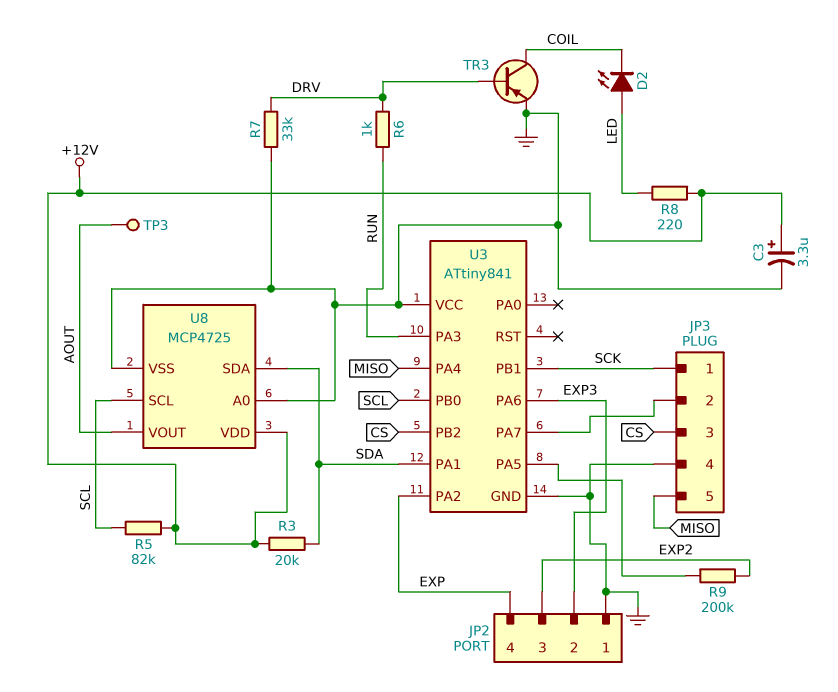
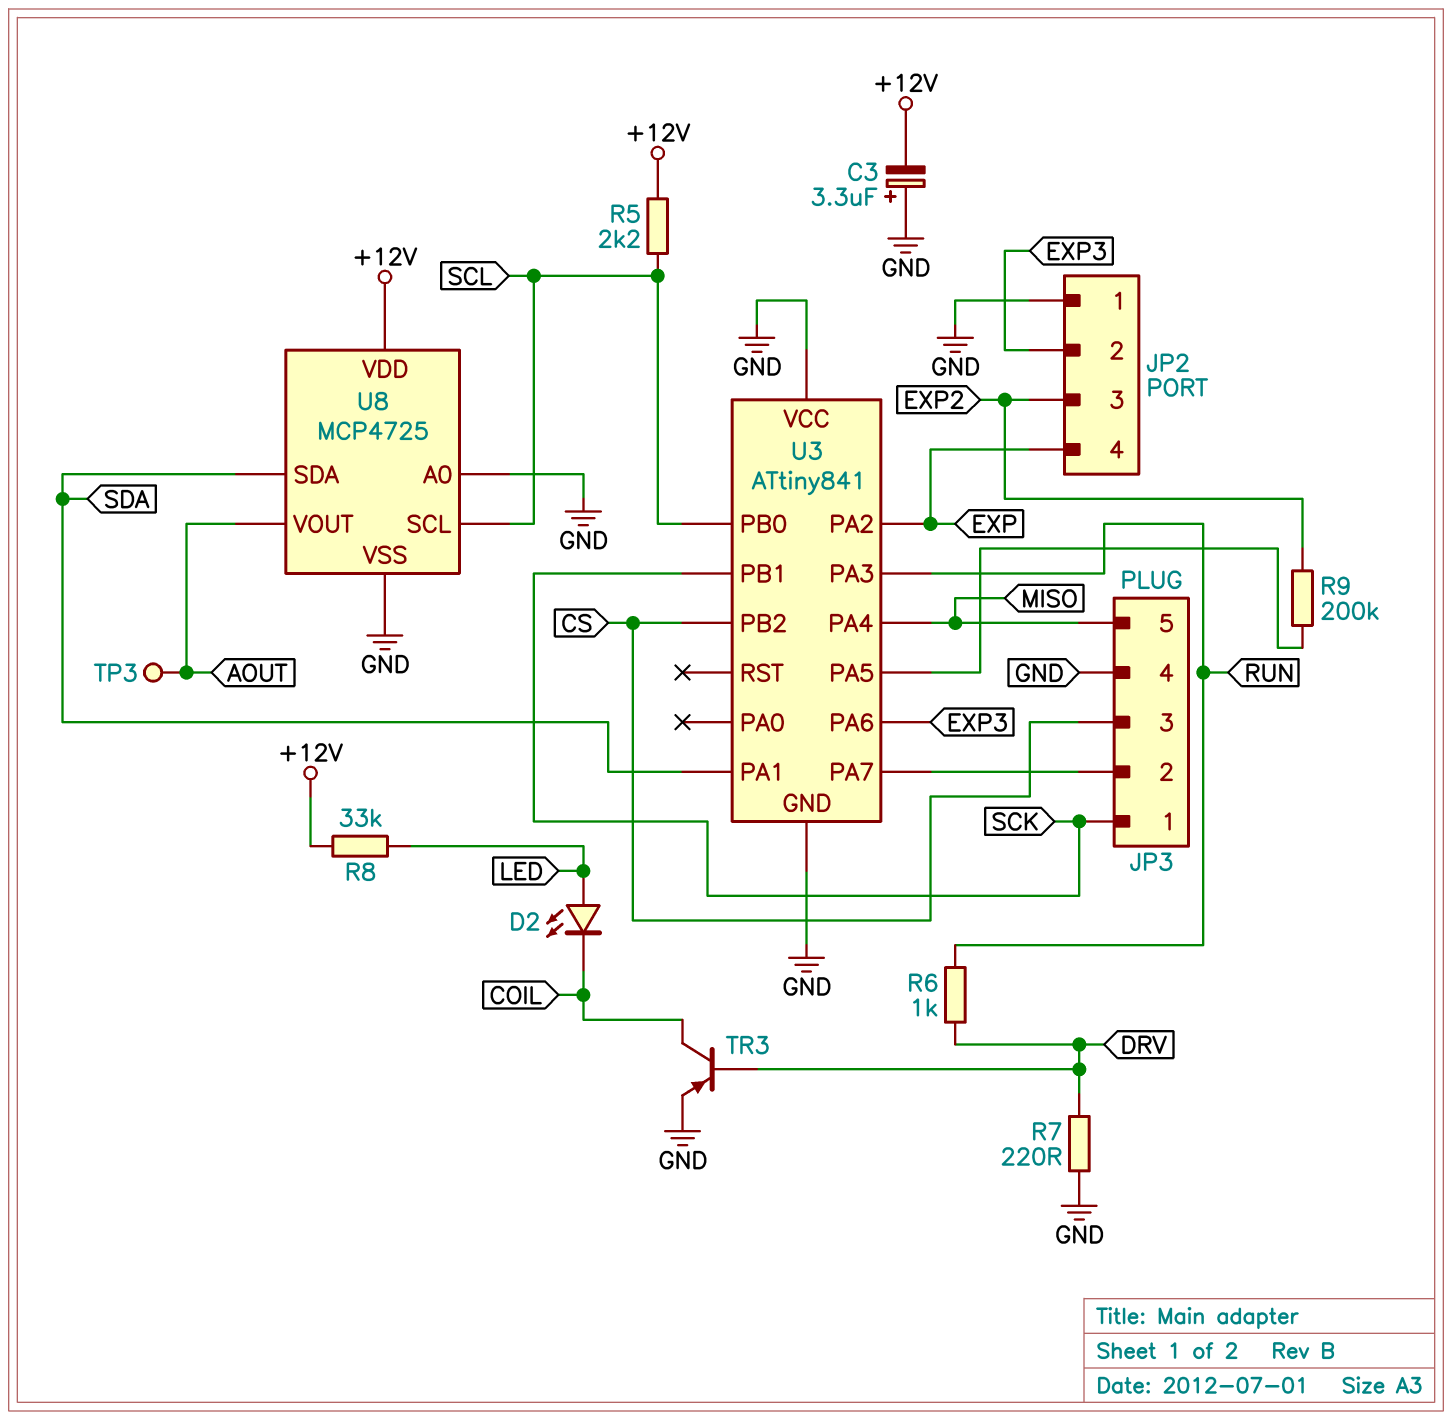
C3: 3.3uF (plus +12V, minus GND) -> 3.3uF (plus GND, minus +12V)
R3: 20k (+12V, SDA) -> none
R5: 82k (+12V, SCL) -> 2.2k (+12V, SCL)
R7: 33k (DRV, GND) -> 220 (DRV, GND)
R8: 220 (+12V, LED) -> 33k (+12V, LED)

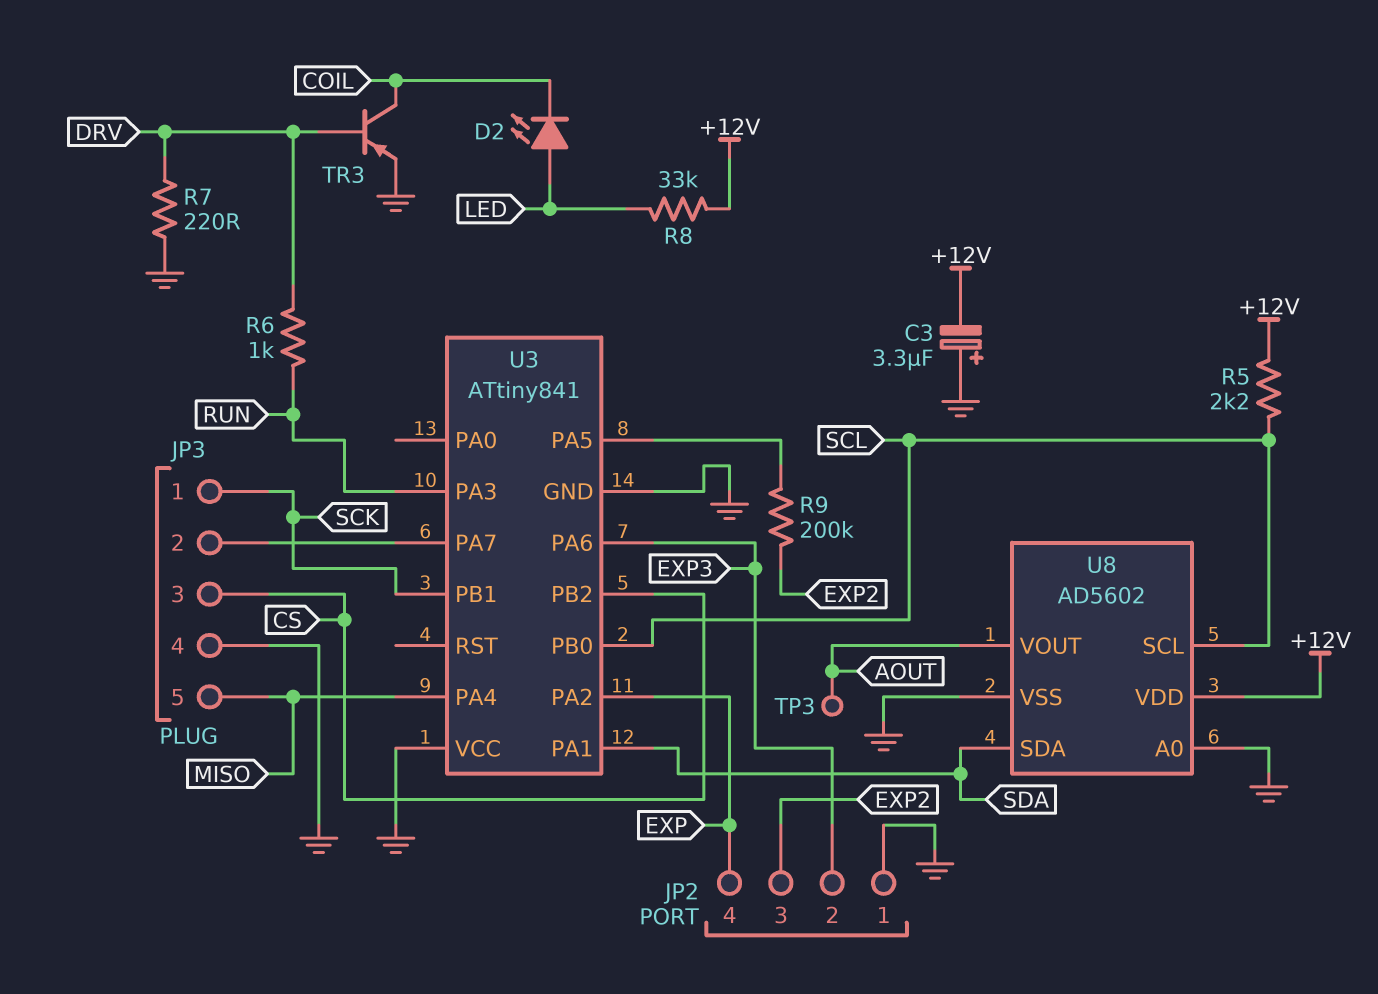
U8: MCP4725 -> AD5602

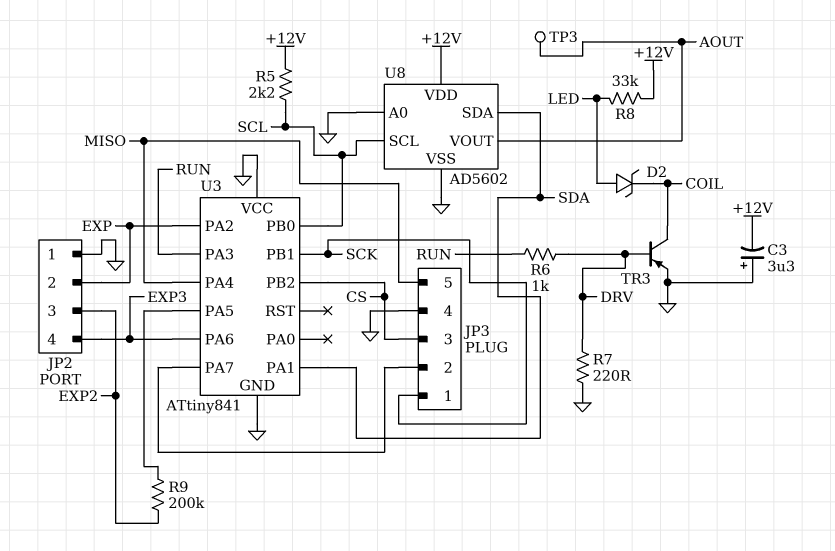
D2: LED (A LED, K COIL) -> zener (A LED, K COIL)
JP2 pin 2: EXP3 -> EXP
JP2 pin 4: EXP -> EXP3

